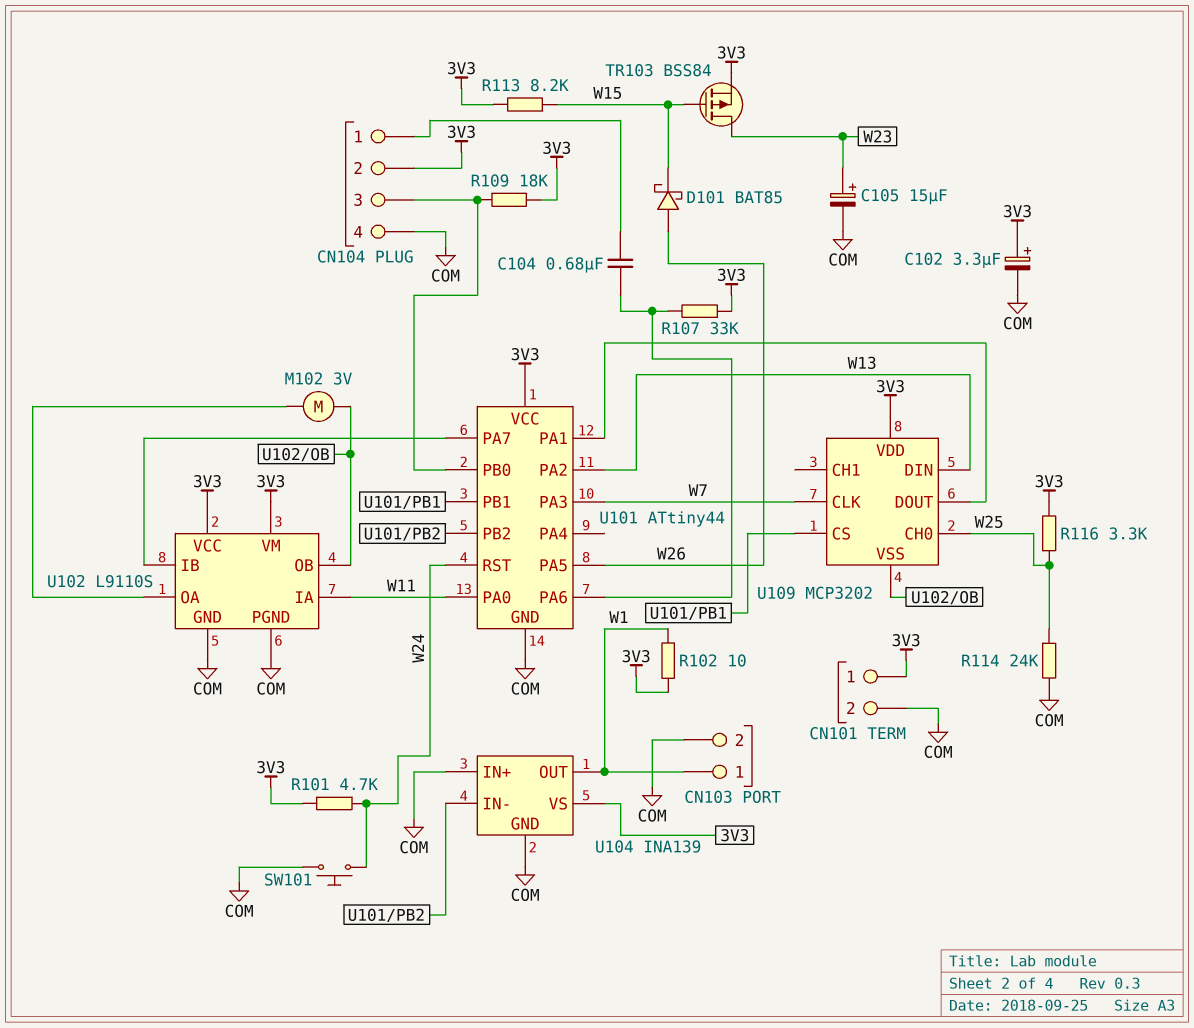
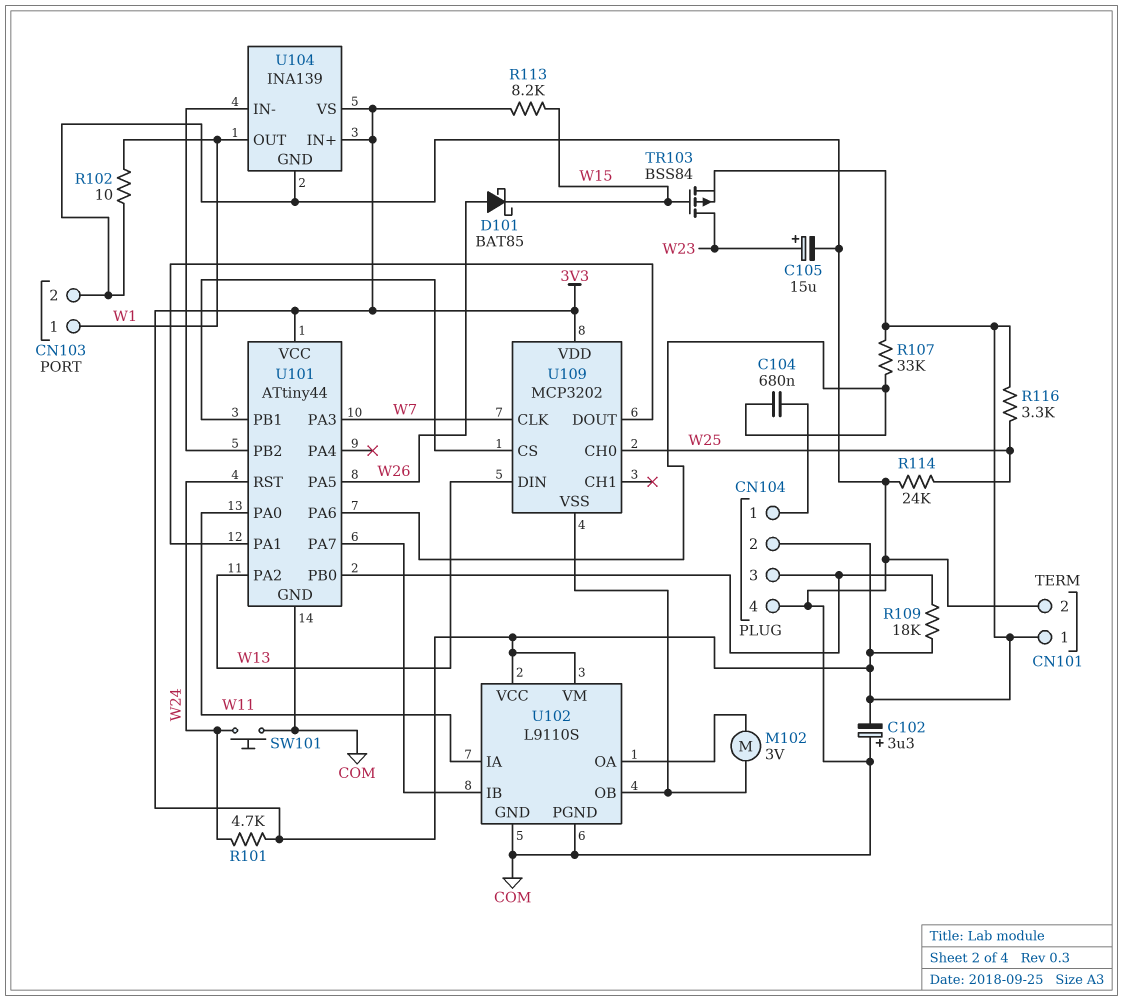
C102: 3.3uF (plus 3V3, minus COM) -> 3.3uF (plus COM, minus 3V3)
R102: 10 (3V3, W1) -> 10 (COM, W1)
U104 pin IN+: COM -> 3V3

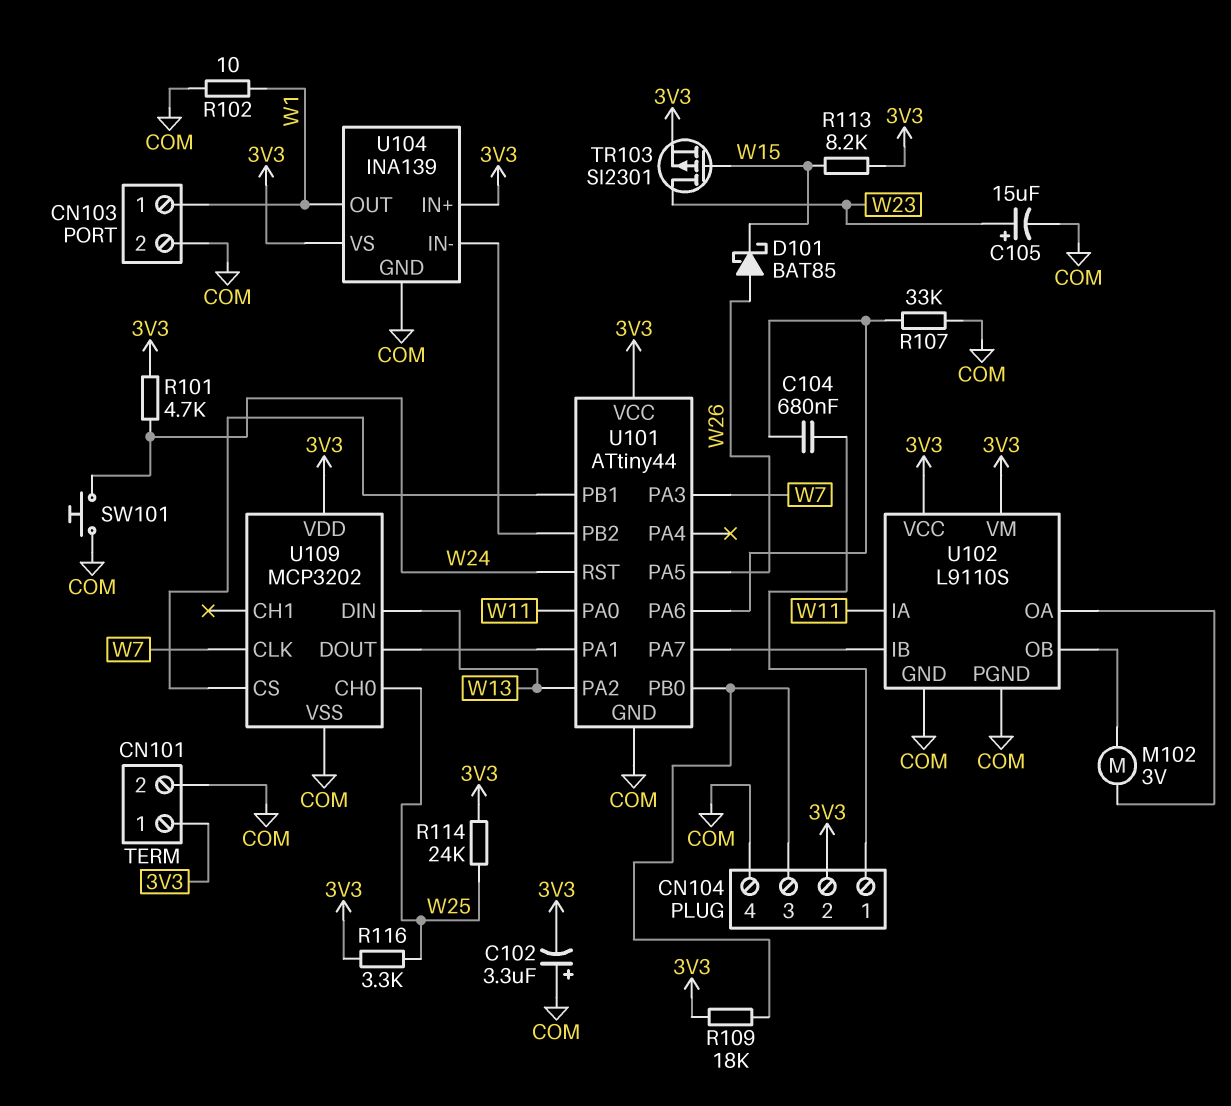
R107: 33k (3V3, U101/PA6) -> 33k (COM, U101/PA6)
R114: 24k (COM, W25) -> 24k (3V3, W25)
TR103: PMOS BSS84 (G W15, D W23, S 3V3) -> PMOS SI2301 (G W15, D W23, S 3V3)
U109 pin VSS: U102/OB -> COM

